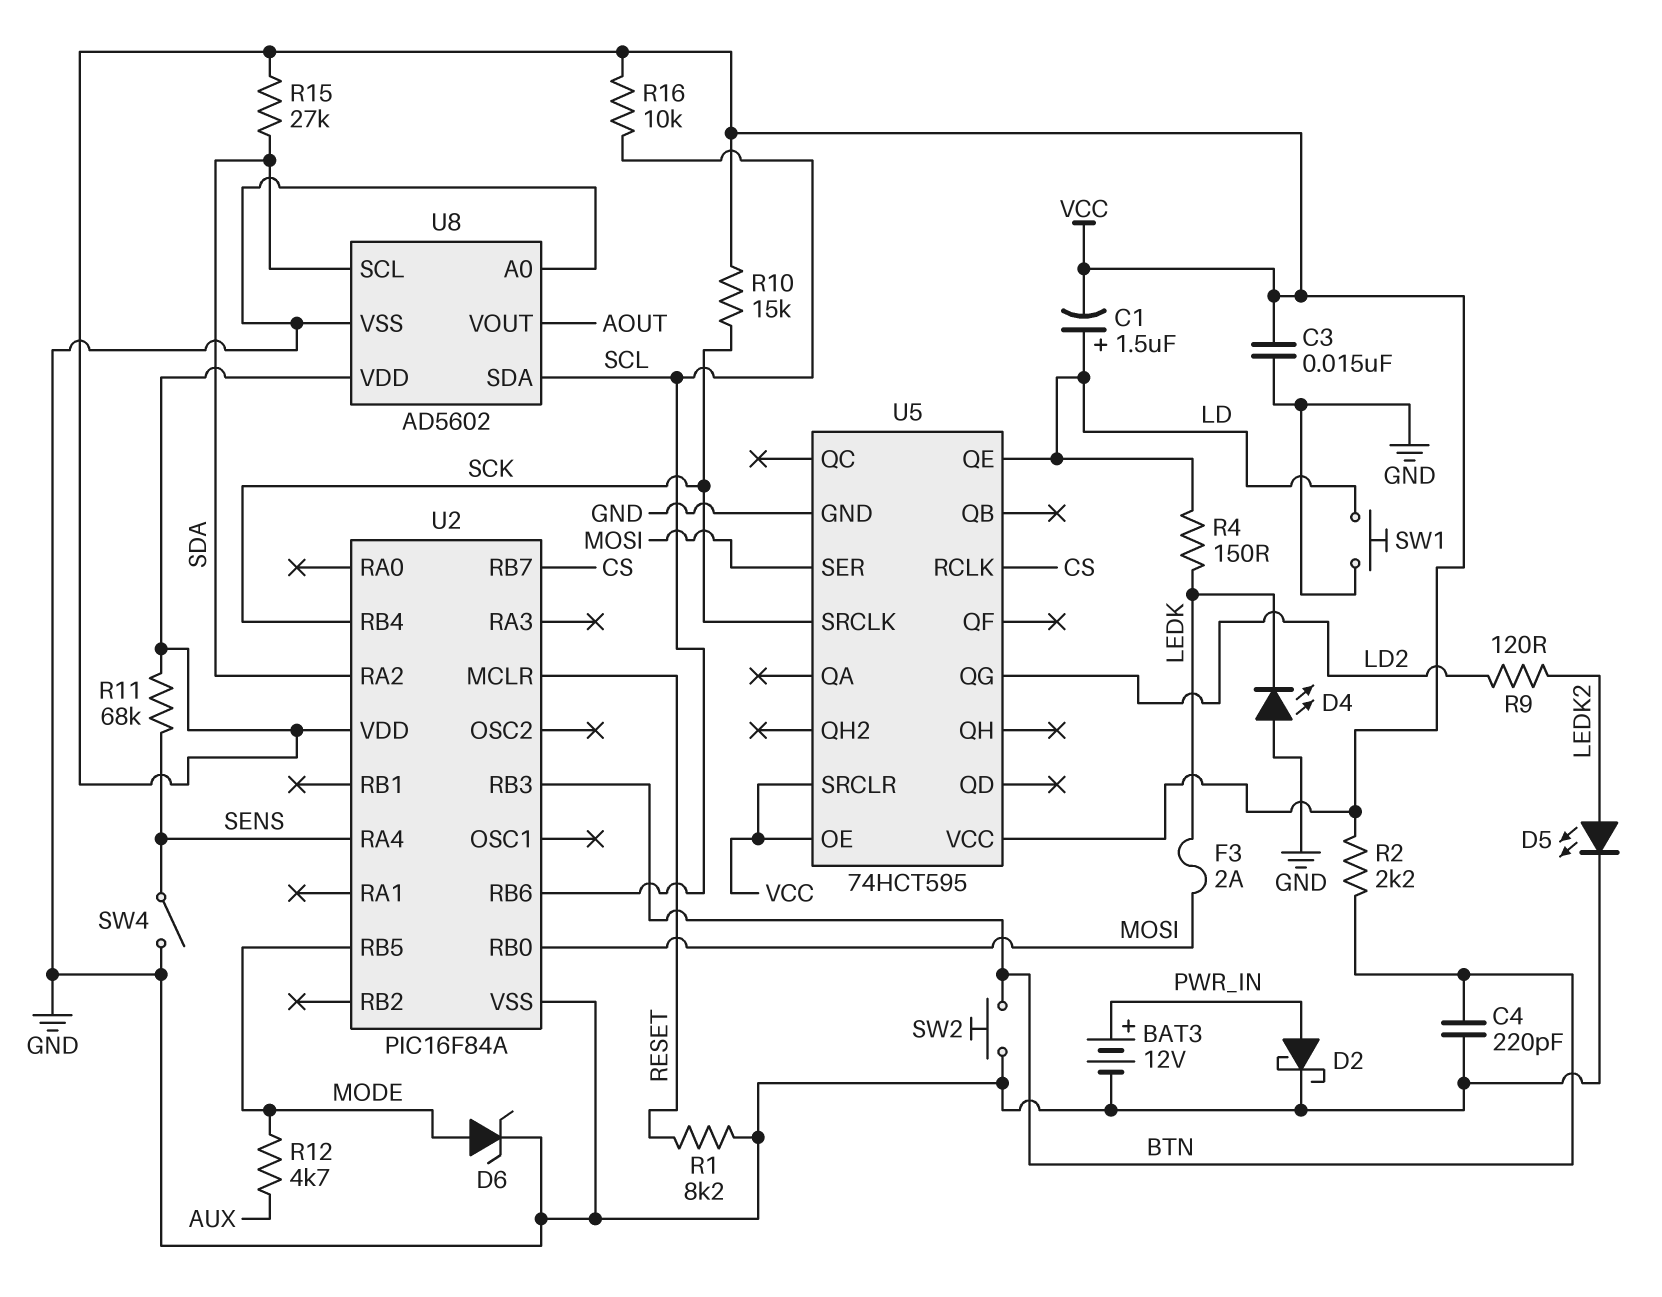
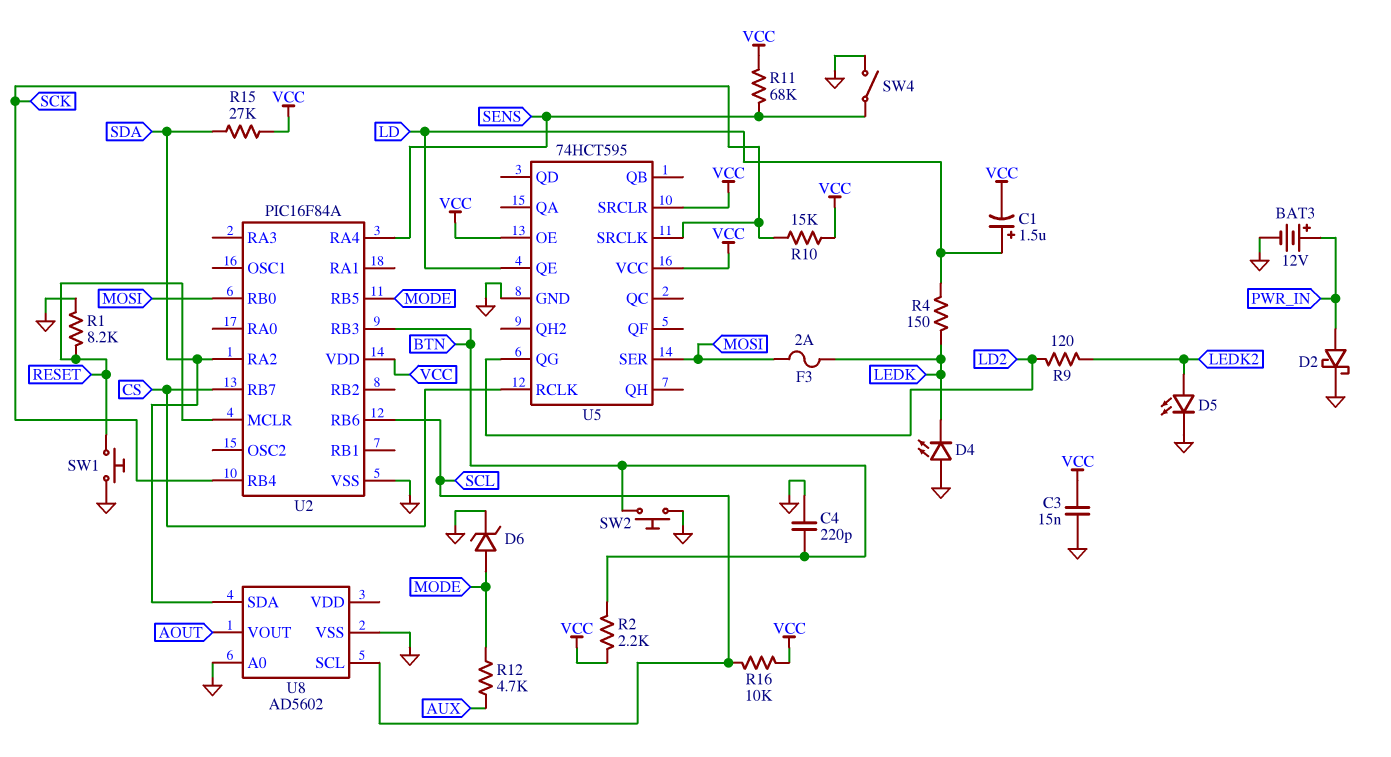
SW1: button (GND, LD) -> button (GND, RESET)
U8 pin SCL: SDA -> SCL
U8 pin SDA: SCL -> SDA
U8 pin VDD: VCC -> none

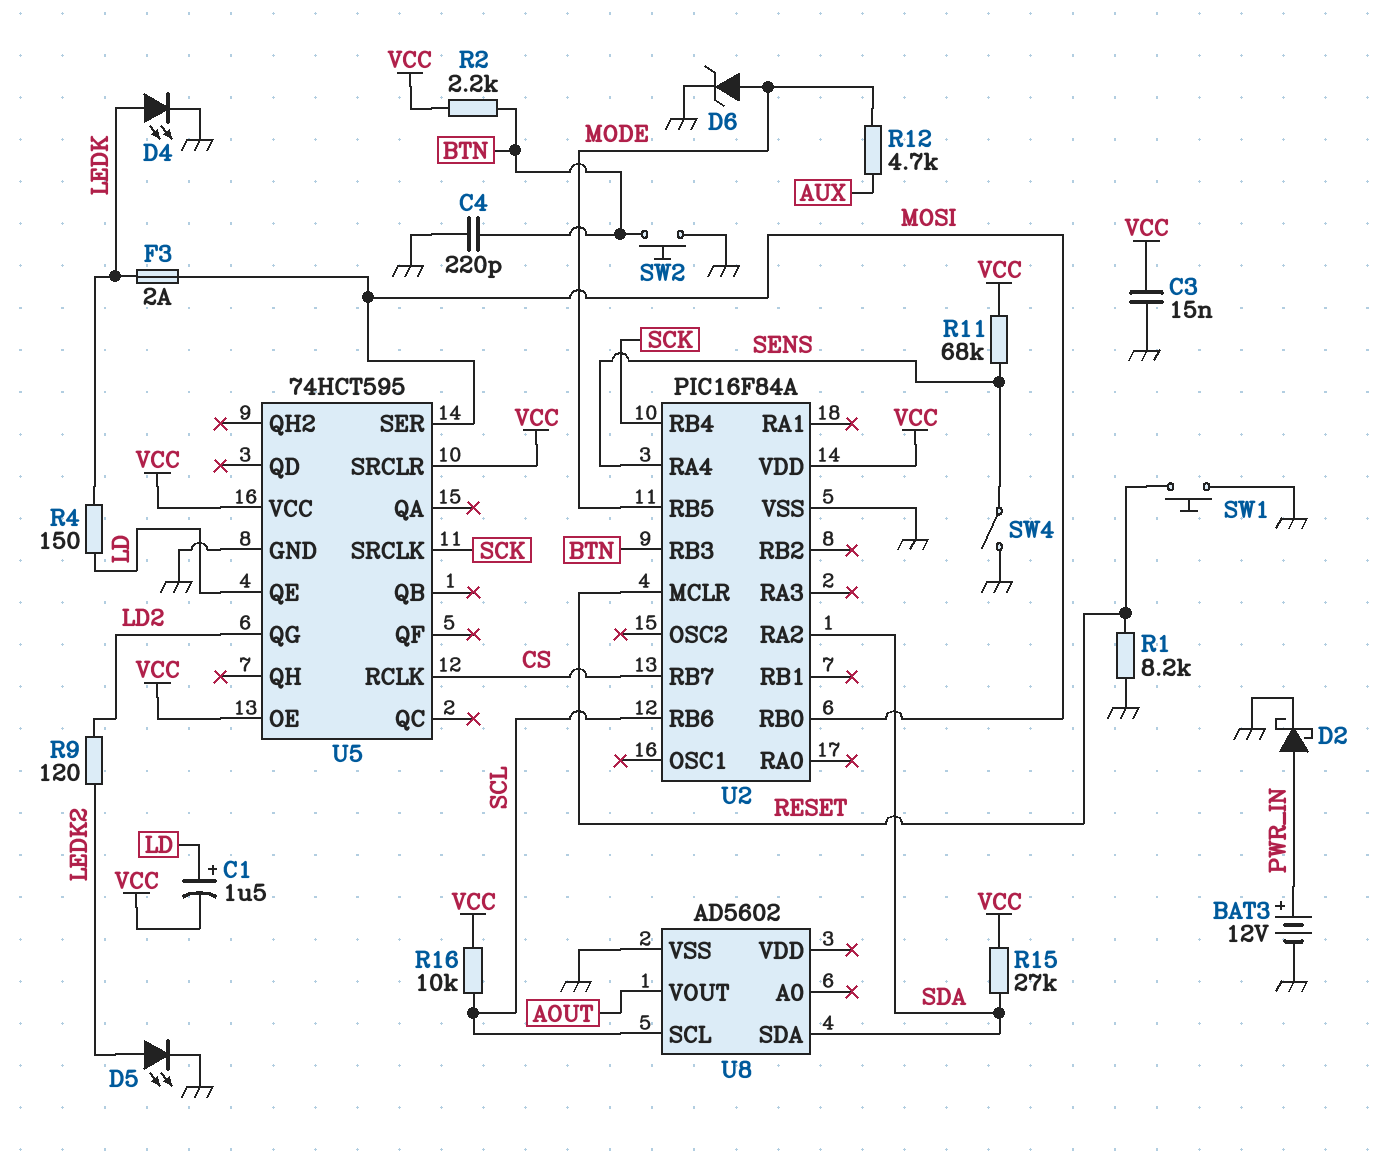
D4: LED (A GND, K LEDK) -> LED (A LEDK, K GND)
R10: 15k (SCK, VCC) -> none
U8 pin A0: GND -> none

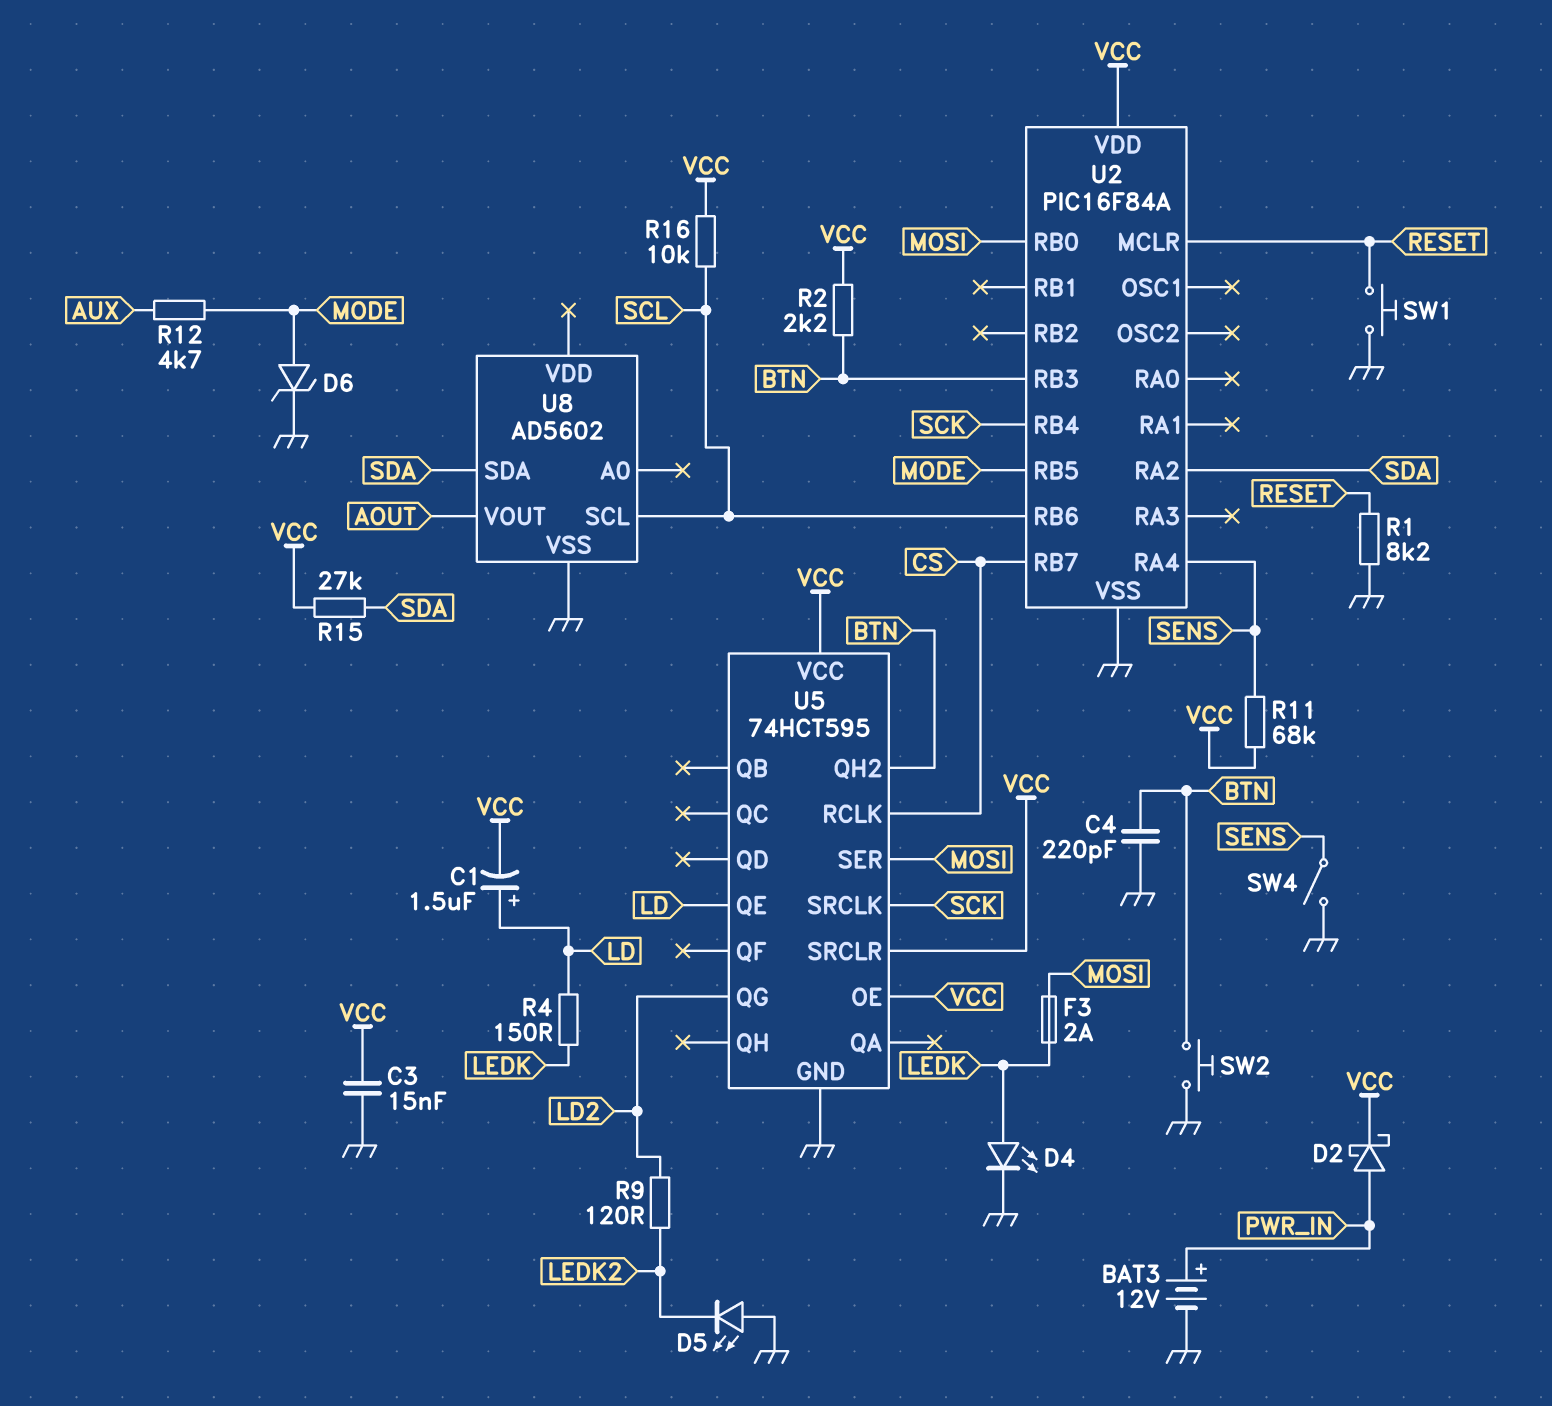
D2: schottky (A PWR_IN, K GND) -> schottky (A PWR_IN, K VCC)
D5: LED (A LEDK2, K GND) -> LED (A GND, K LEDK2)
U5 pin QH2: none -> BTN

